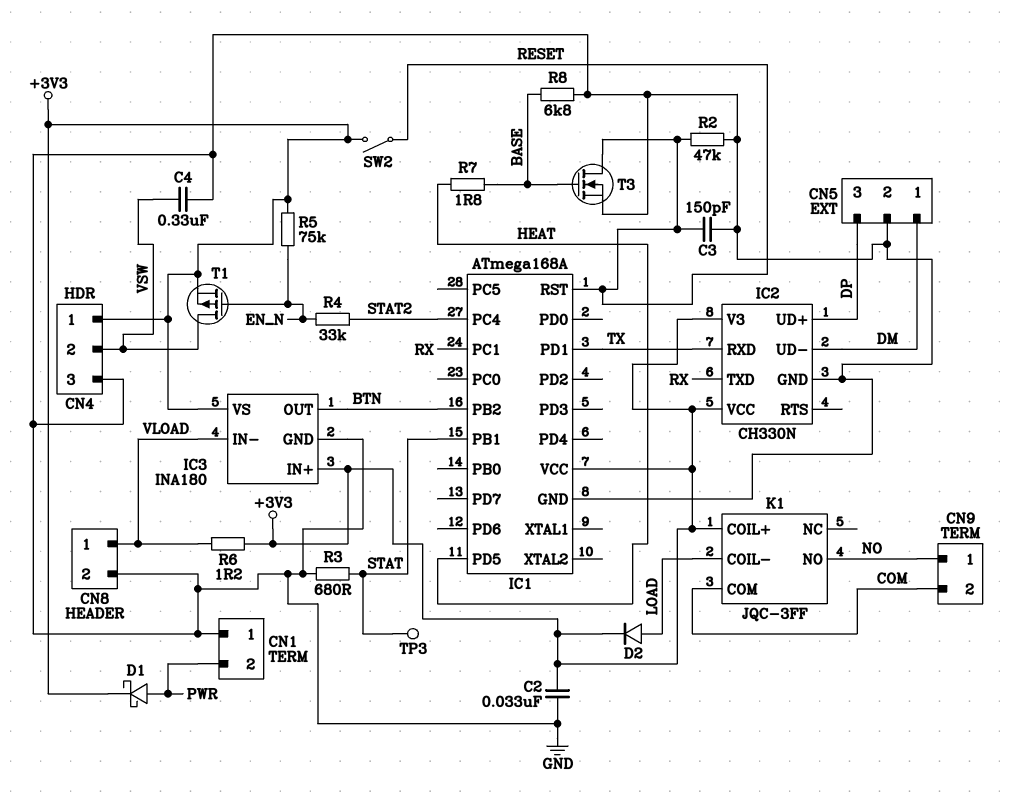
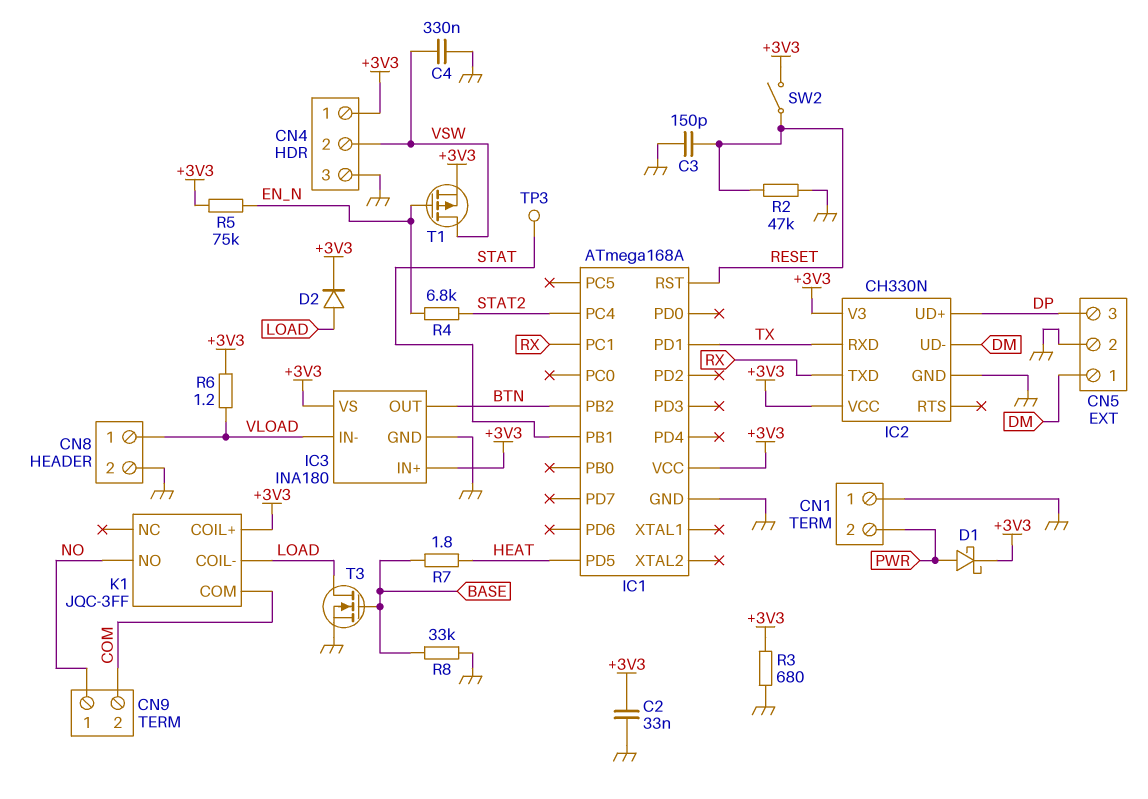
R3: 680 (GND, STAT) -> 680 (+3V3, GND)
R4: 33k (EN_N, STAT2) -> 6.8k (EN_N, STAT2)
R8: 6.8k (BASE, GND) -> 33k (BASE, GND)
T3: NMOS (G BASE, D RESET, S GND) -> NMOS (G BASE, D LOAD, S GND)

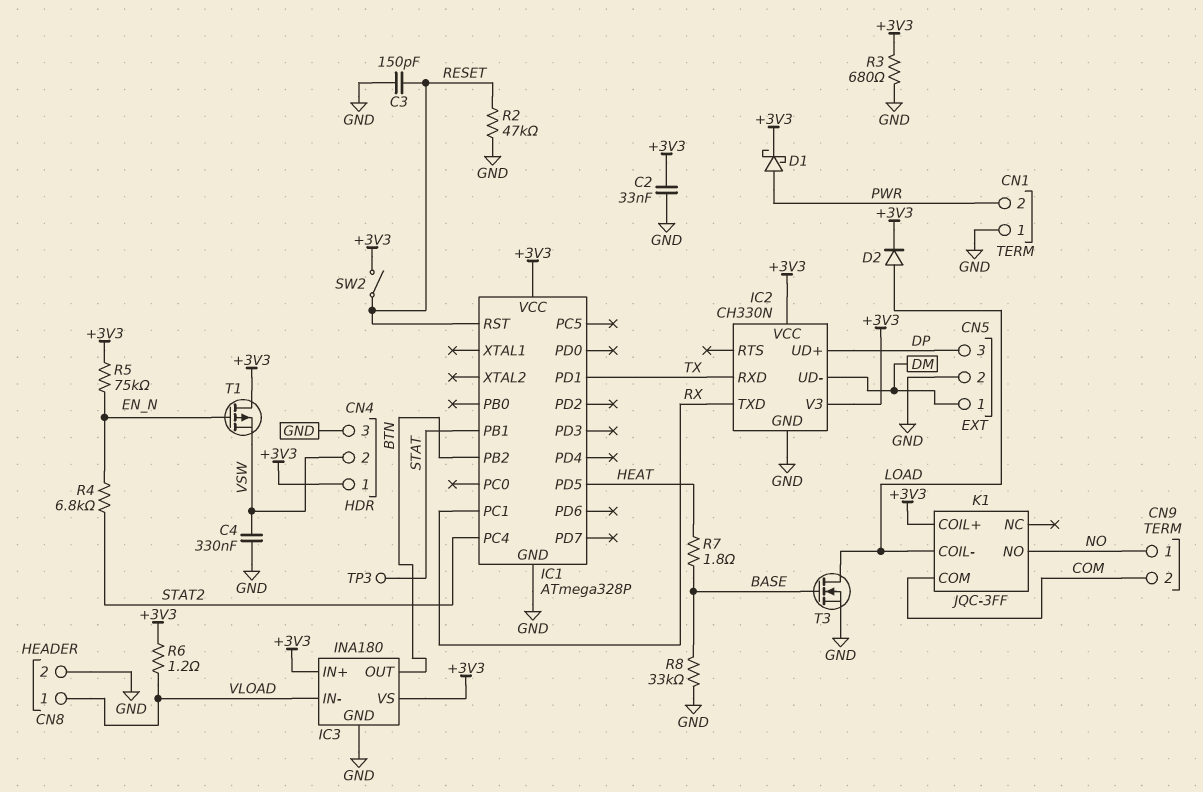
IC1: ATmega168A -> ATmega328P
T1: PMOS (G EN_N, D VSW, S +3V3) -> PMOS (G EN_N, D +3V3, S VSW)

